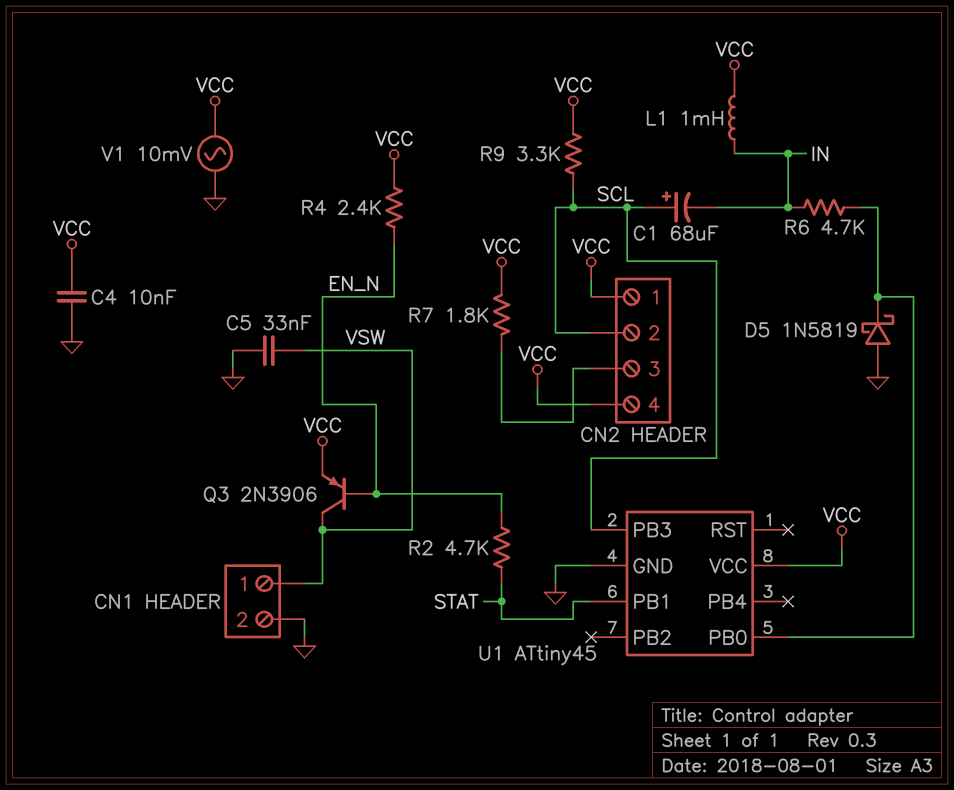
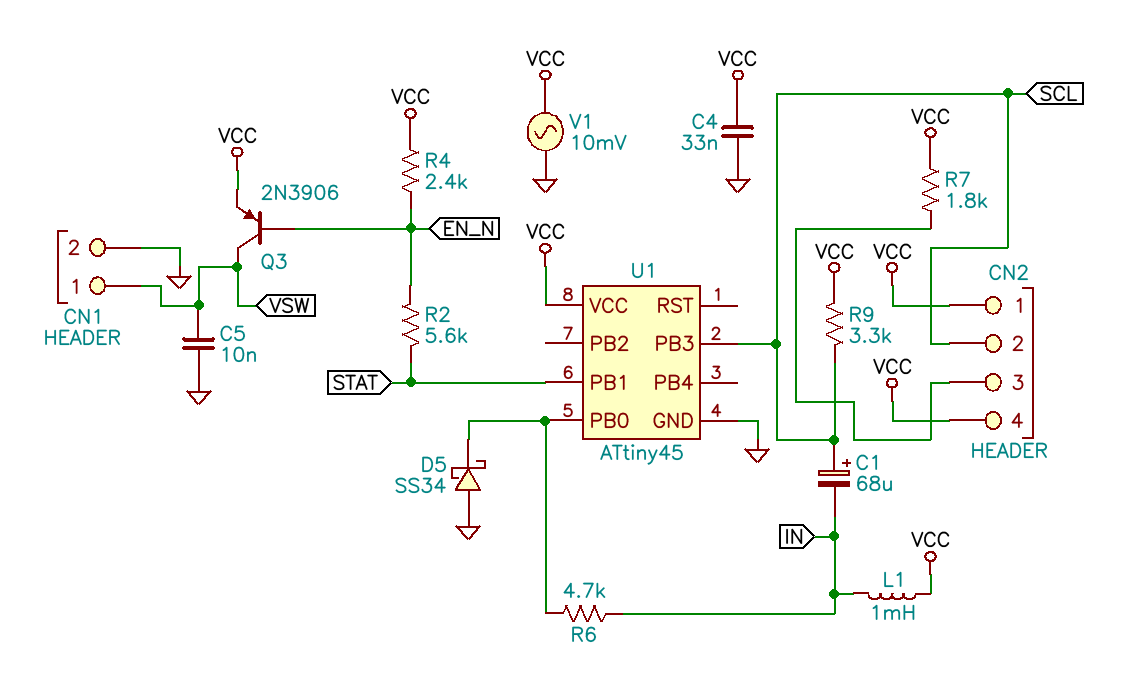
C4: 10nF (GND, VCC) -> 33nF (GND, VCC)
C5: 33nF (GND, VSW) -> 10nF (GND, VSW)
D5: schottky 1N5819 (A GND, K U1/PB0) -> schottky SS34 (A GND, K U1/PB0)
R2: 4.7k (EN_N, STAT) -> 5.6k (EN_N, STAT)

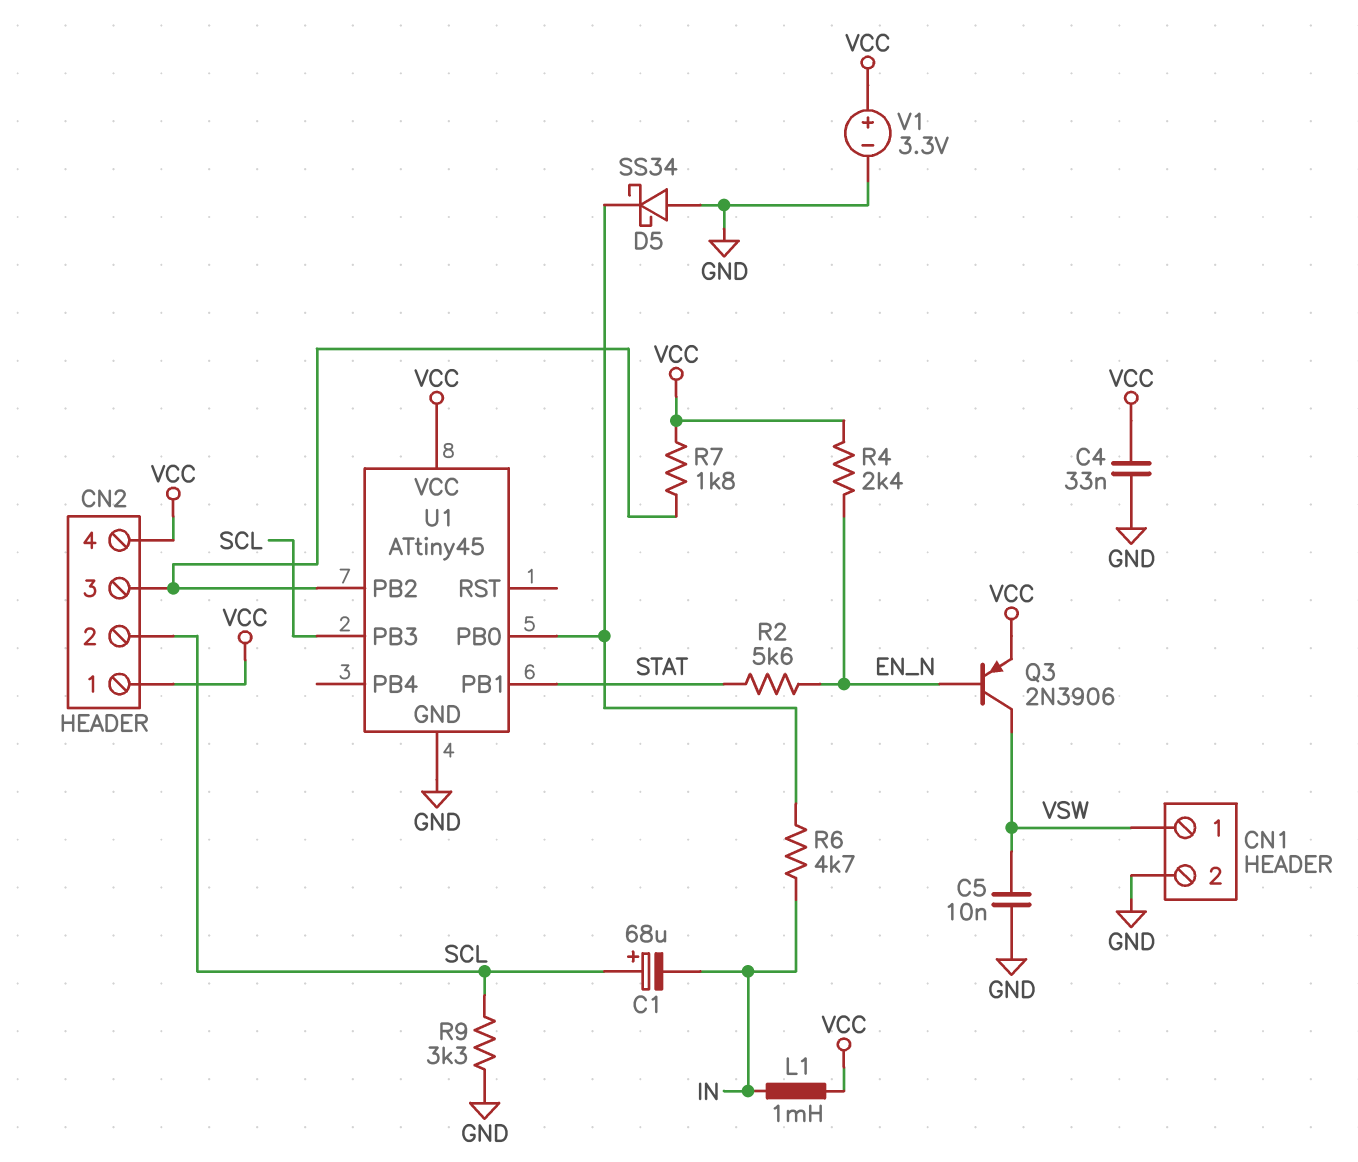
R9: 3.3k (SCL, VCC) -> 3.3k (GND, SCL)
U1 pin PB2: none -> CN2/3
V1: AC 10mV (GND, VCC) -> 3.3V (plus VCC, minus GND)

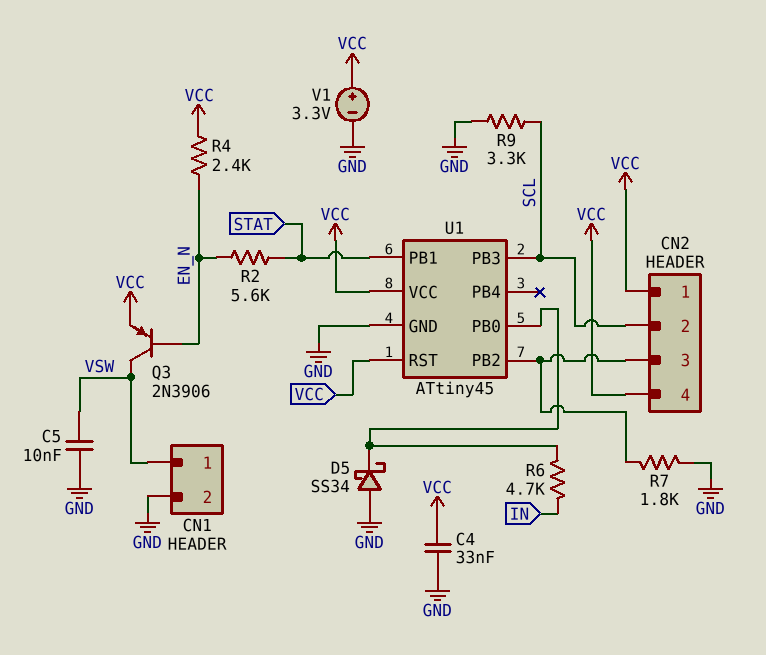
C1: 68uF (plus SCL, minus IN) -> none
L1: 1mH (IN, VCC) -> none
R7: 1.8k (CN2/3, VCC) -> 1.8k (CN2/3, GND)
U1 pin RST: none -> VCC

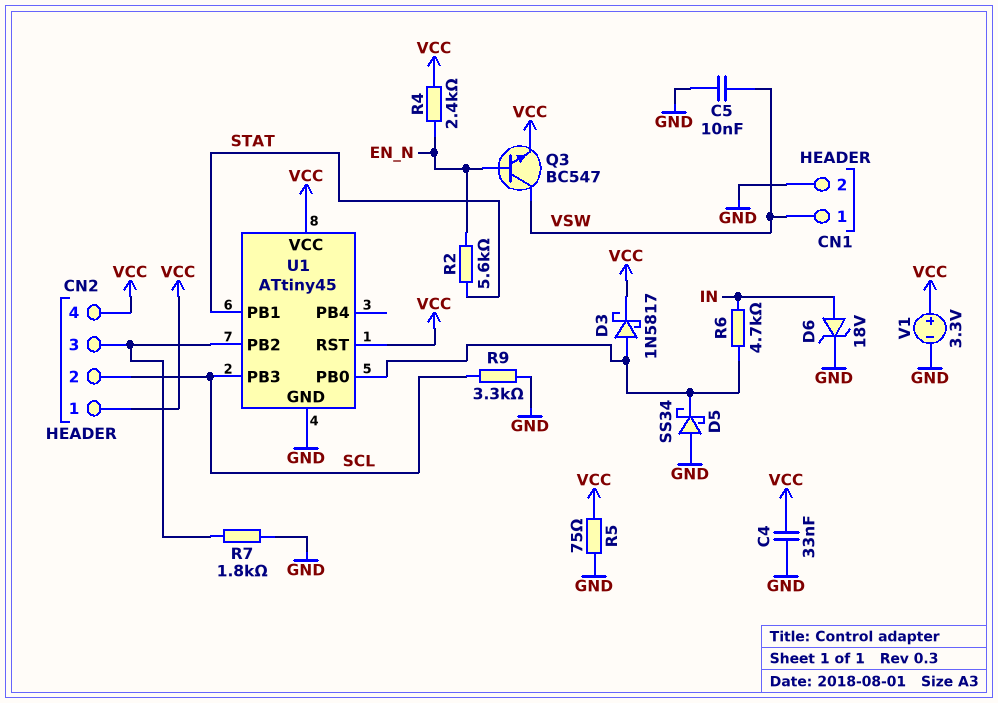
D3: none -> schottky 1N5817 (A U1/PB0, K VCC)
D6: none -> zener 18V (A IN, K GND)
Q3: PNP 2N3906 (B EN_N, C VSW, E VCC) -> NPN BC547 (B EN_N, C VSW, E VCC)
R5: none -> 75 (GND, VCC)

